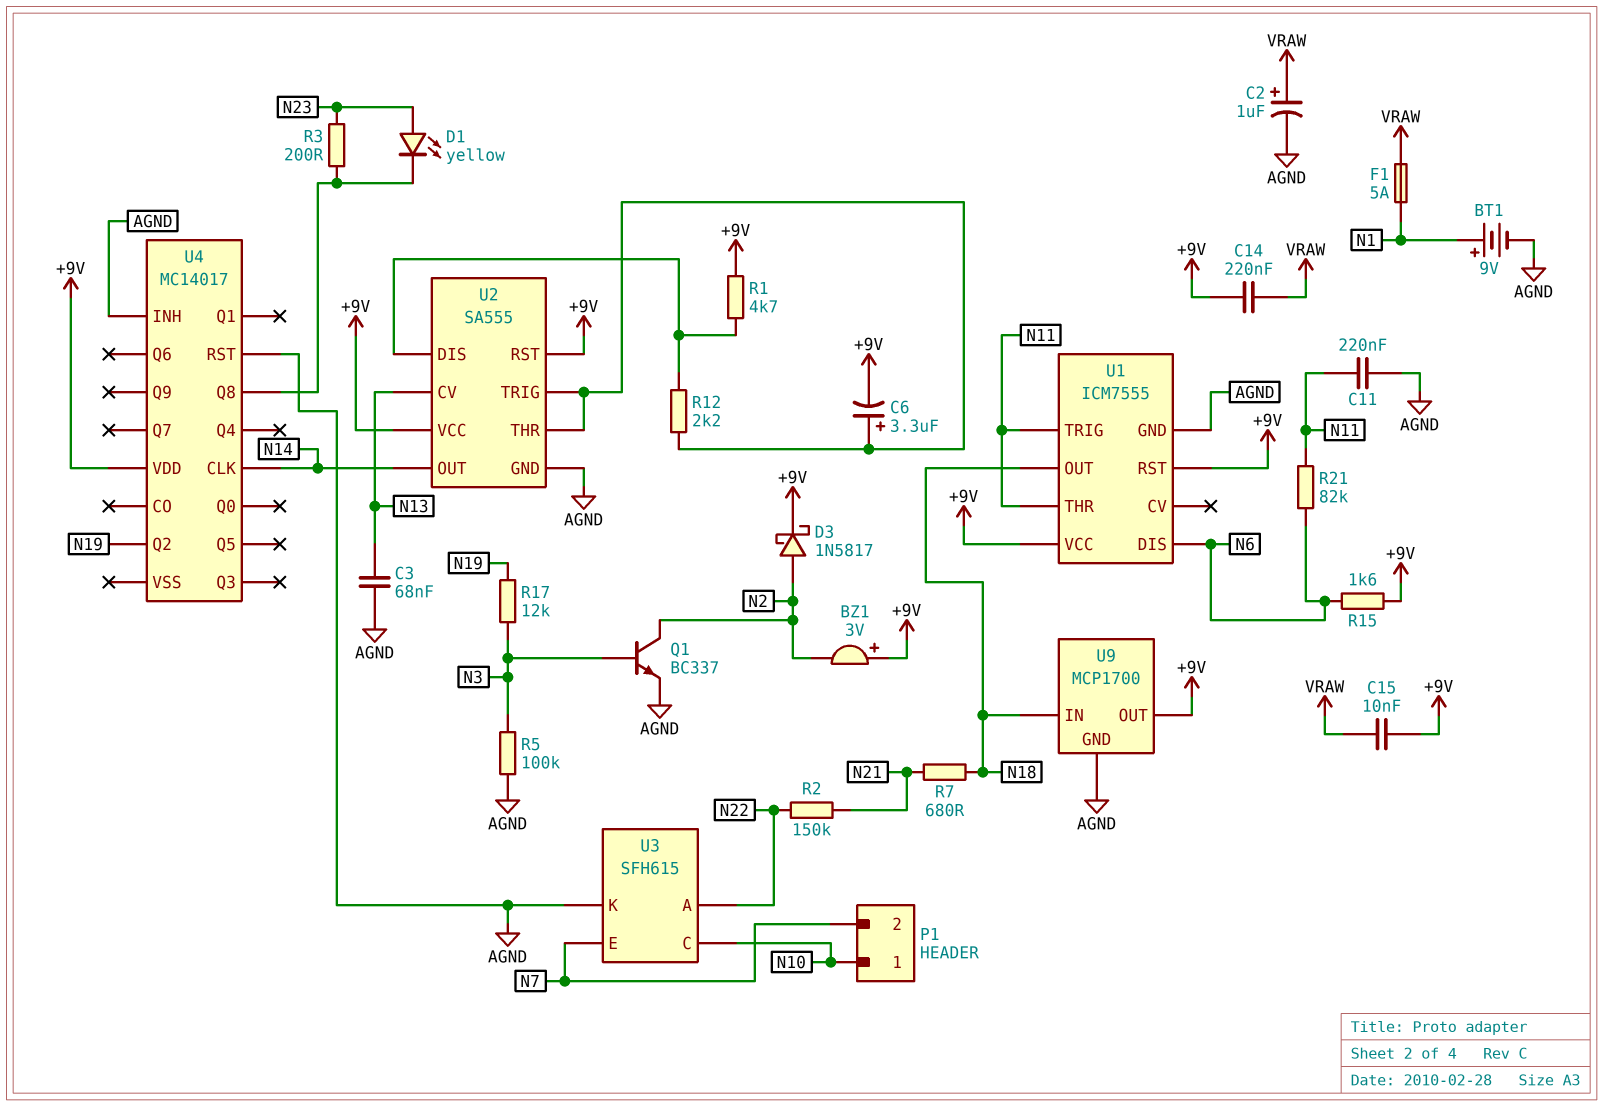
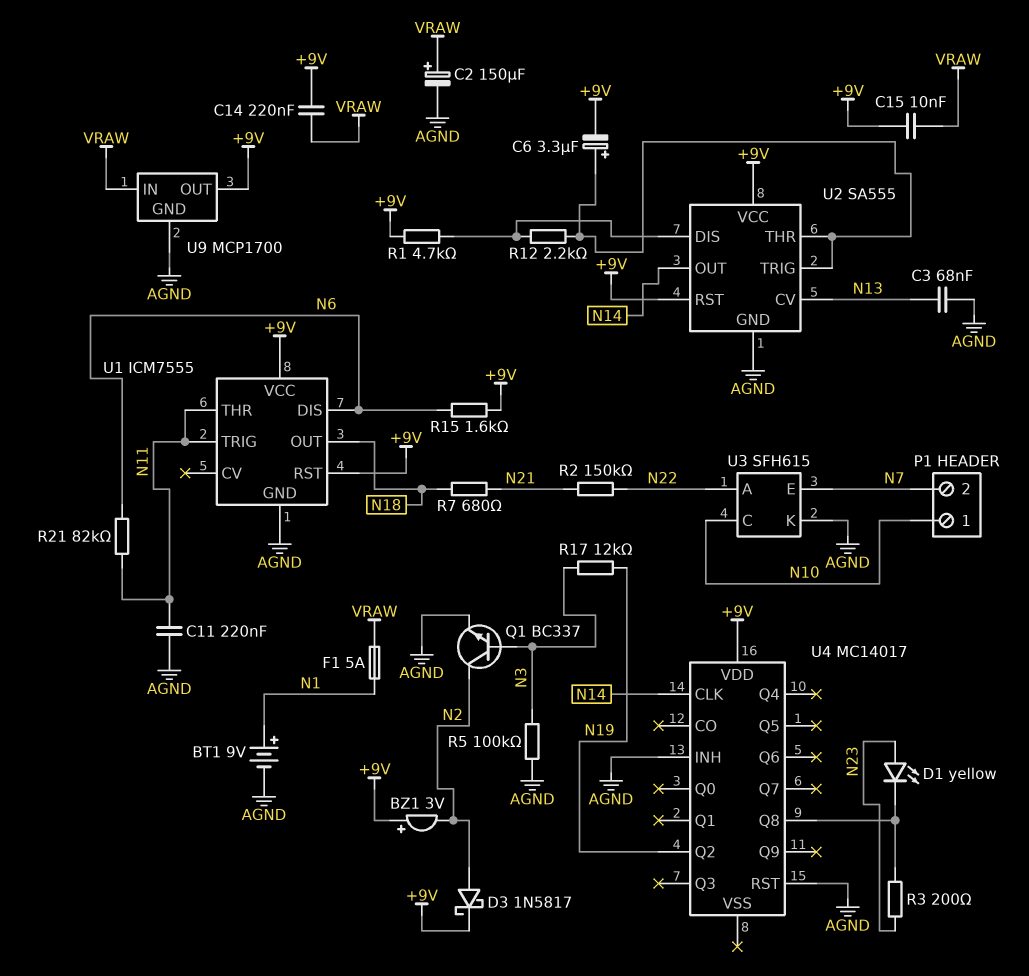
C2: 1uF (plus VRAW, minus AGND) -> 150uF (plus VRAW, minus AGND)
U9 pin IN: N18 -> VRAW

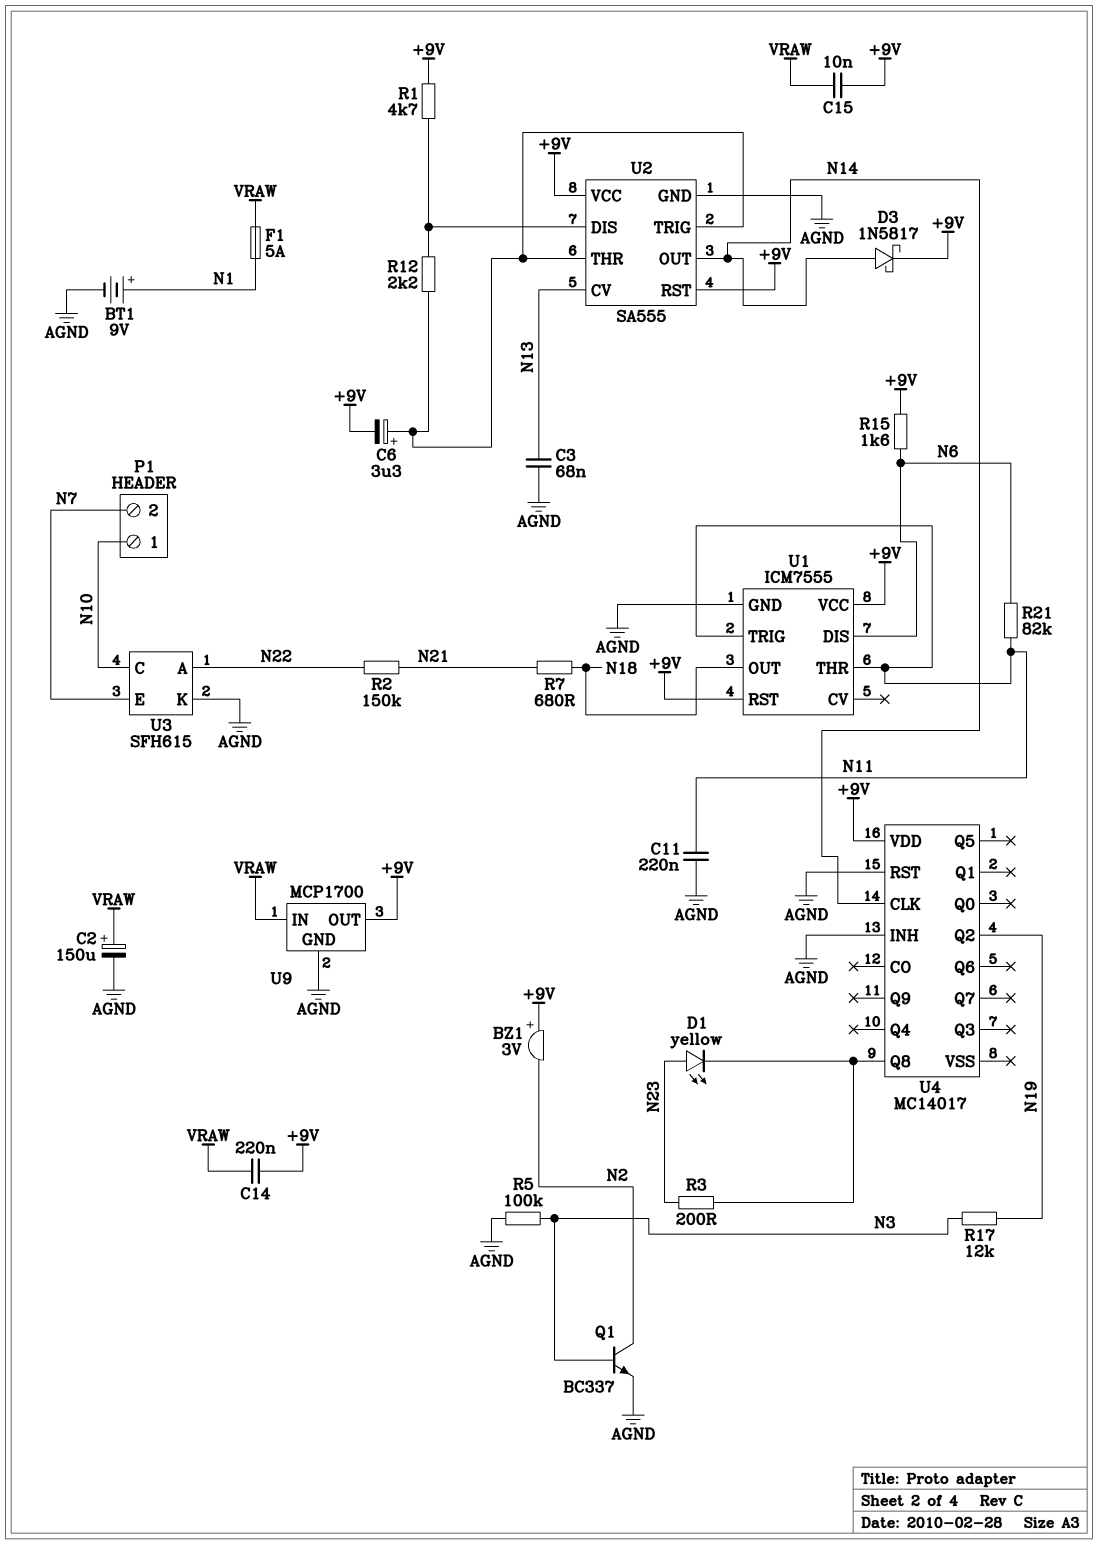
D3: schottky 1N5817 (A N2, K +9V) -> schottky 1N5817 (A N14, K +9V)

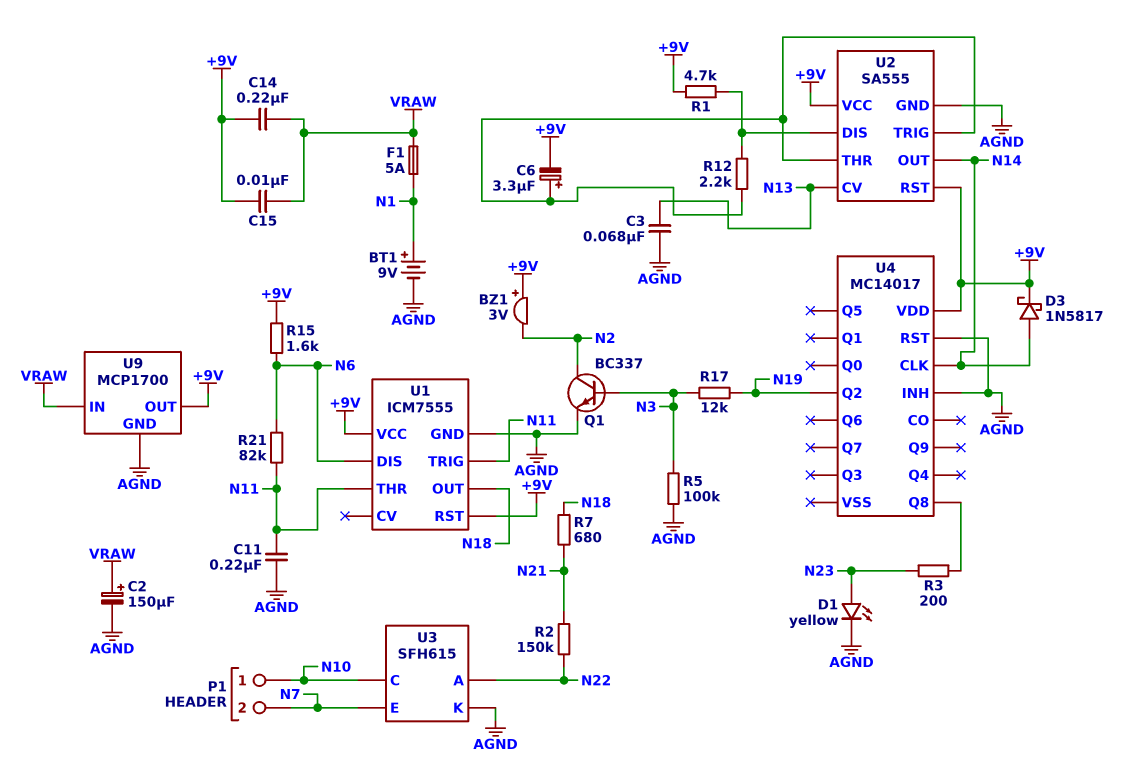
D1: LED yellow (A N23, K U4/Q8) -> LED yellow (A N23, K AGND)

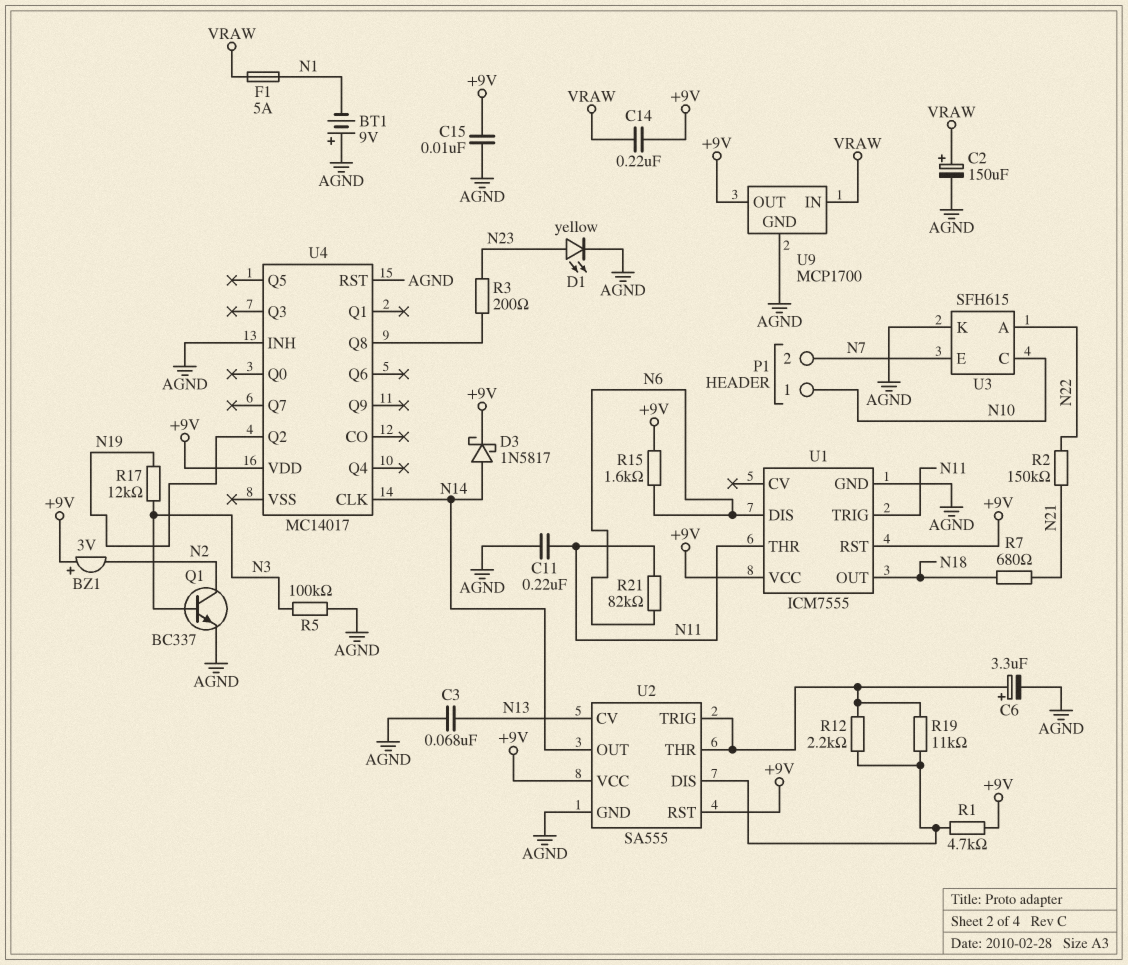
BT1: 9V (plus N1, minus AGND) -> 9V (plus AGND, minus N1)
C6: 3.3uF (plus U2/THR, minus +9V) -> 3.3uF (plus U2/THR, minus AGND)
C15: 10nF (+9V, VRAW) -> 10nF (+9V, AGND)
R19: none -> 11k (U2/DIS, U2/THR)

